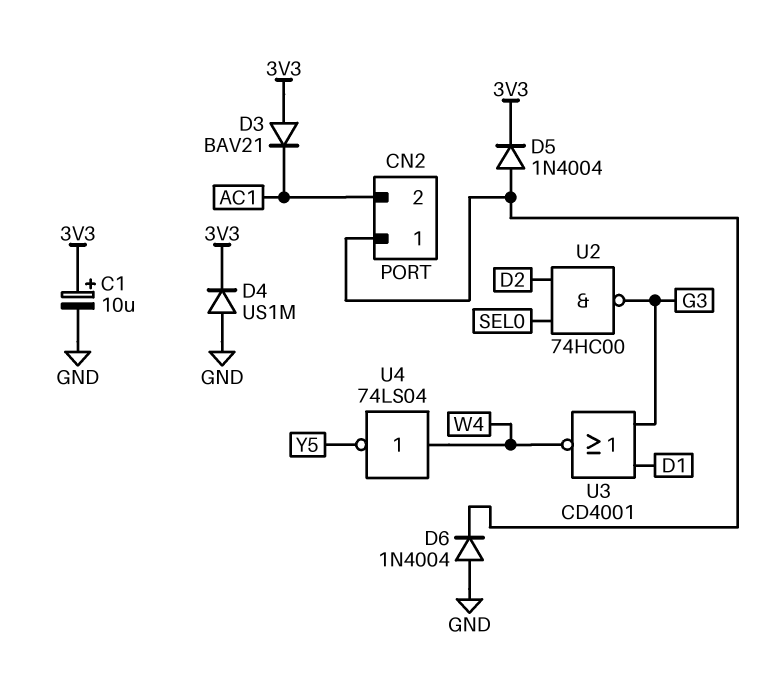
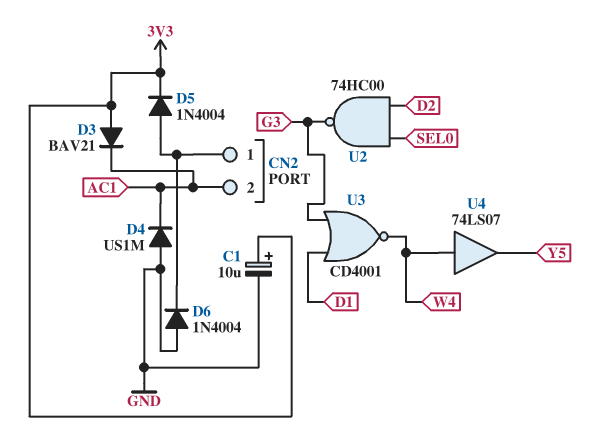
D4: diode US1M (A GND, K 3V3) -> diode US1M (A GND, K AC1)
U4: NOT 74LS04 (in W4, out Y5) -> buffer 74LS07 (in W4, out Y5)

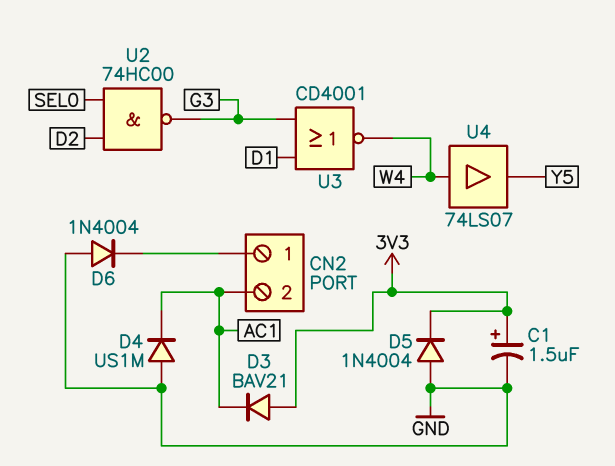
C1: 10uF (plus 3V3, minus GND) -> 1.5uF (plus 3V3, minus GND)
D5: diode 1N4004 (A CN2/1, K 3V3) -> diode 1N4004 (A GND, K 3V3)

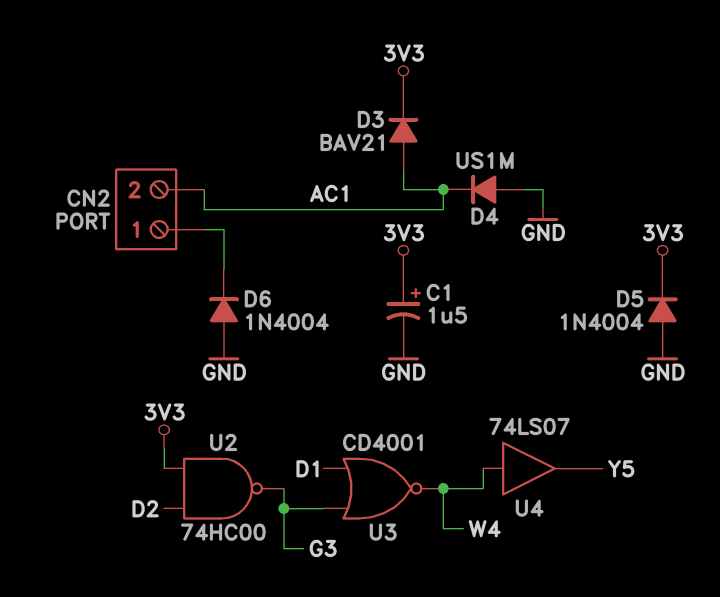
D3: diode BAV21 (A 3V3, K AC1) -> diode BAV21 (A AC1, K 3V3)
U2: NAND 74HC00 (in D2, in SEL0, out G3) -> NAND 74HC00 (in 3V3, in D2, out G3)

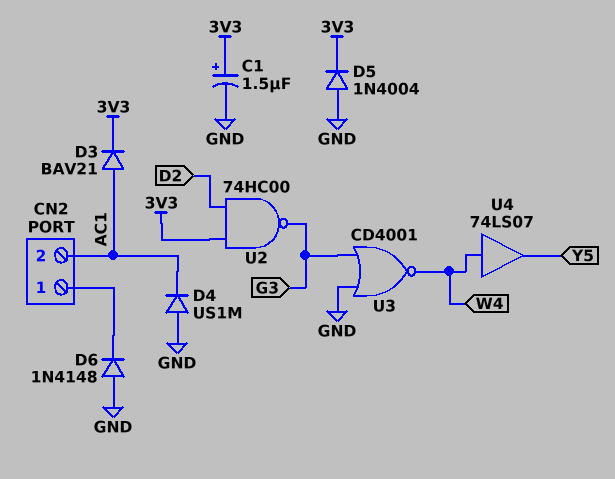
D6: diode 1N4004 (A GND, K CN2/1) -> diode 1N4148 (A GND, K CN2/1)
U3: NOR CD4001 (in D1, in G3, out W4) -> NOR CD4001 (in G3, in GND, out W4)

